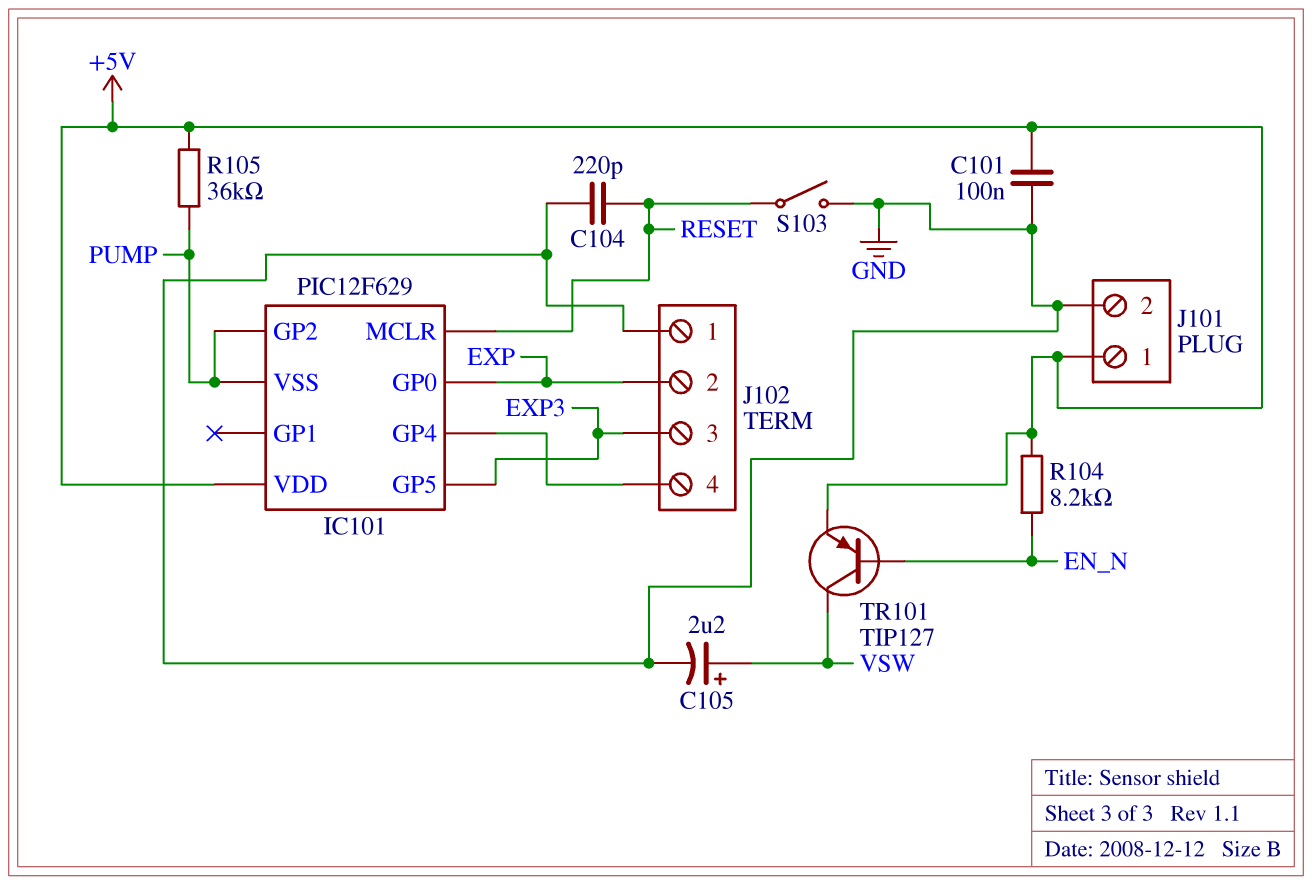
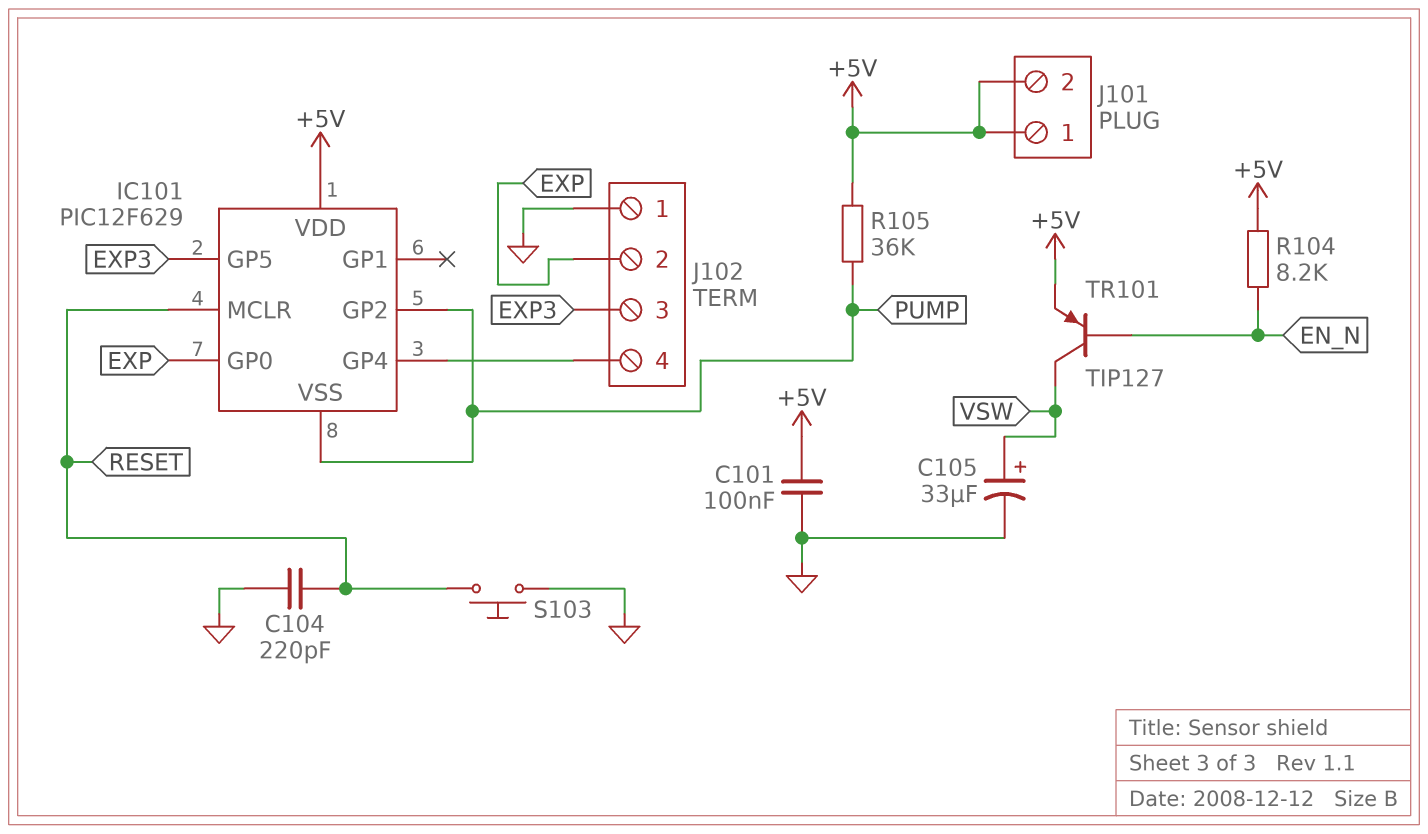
C105: 2.2uF (plus VSW, minus GND) -> 33uF (plus VSW, minus GND)
J101 pin 2: GND -> +5V
S103: switch (GND, RESET) -> button (GND, RESET)

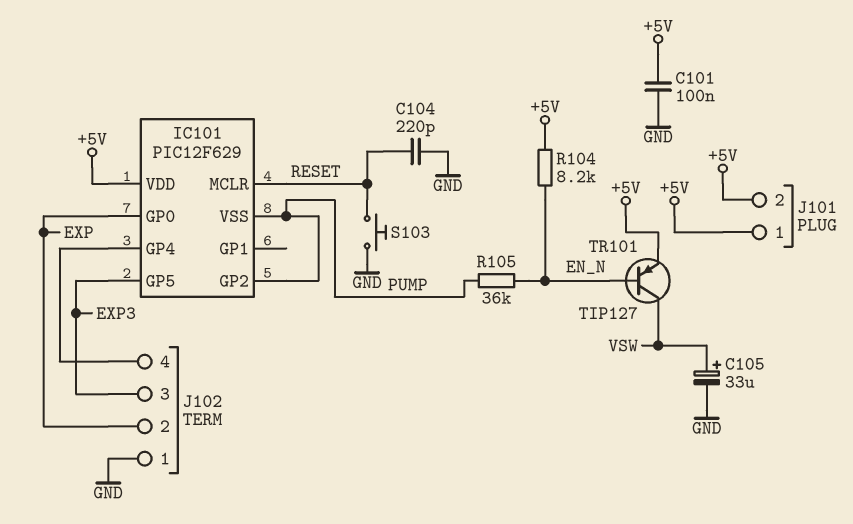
R105: 36k (+5V, PUMP) -> 36k (EN_N, PUMP)

